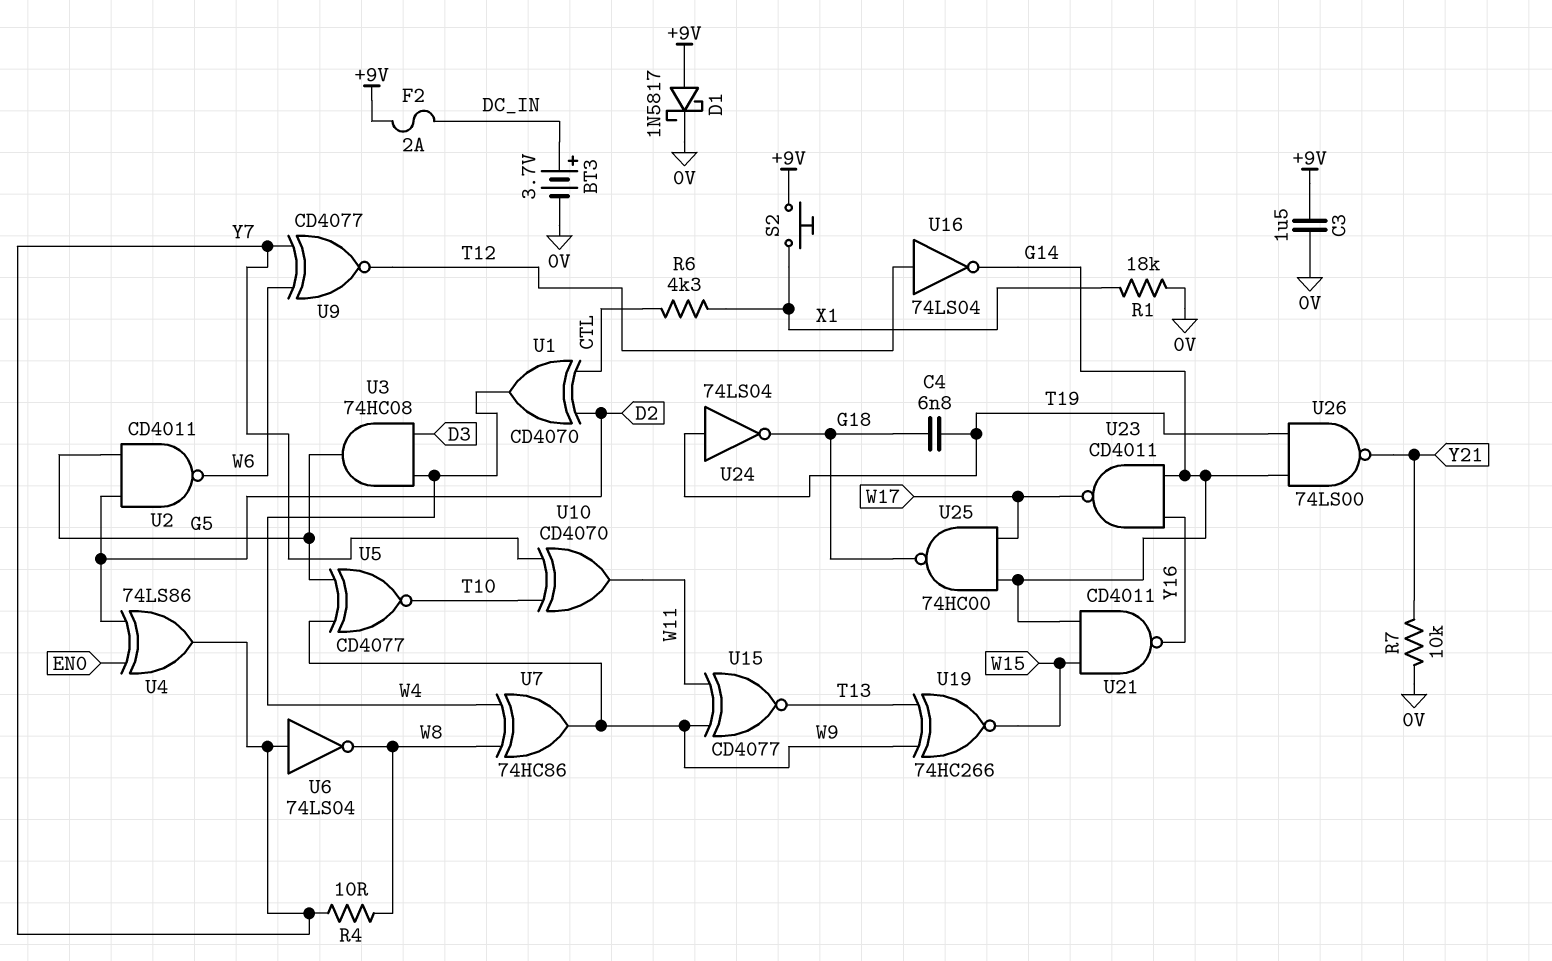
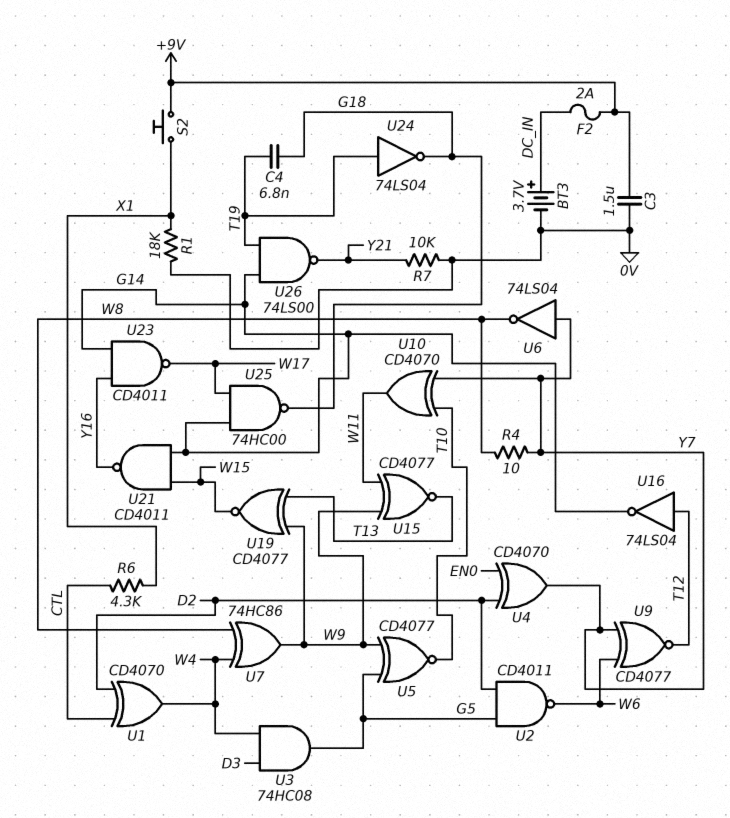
D1: schottky 1N5817 (A +9V, K 0V) -> none
U4: XOR 74LS86 (in D2, in EN0, out Y7) -> XOR CD4070 (in D2, in EN0, out Y7)
U19: XNOR 74HC266 (in T13, in W9, out W15) -> XNOR CD4077 (in T13, in W9, out W15)

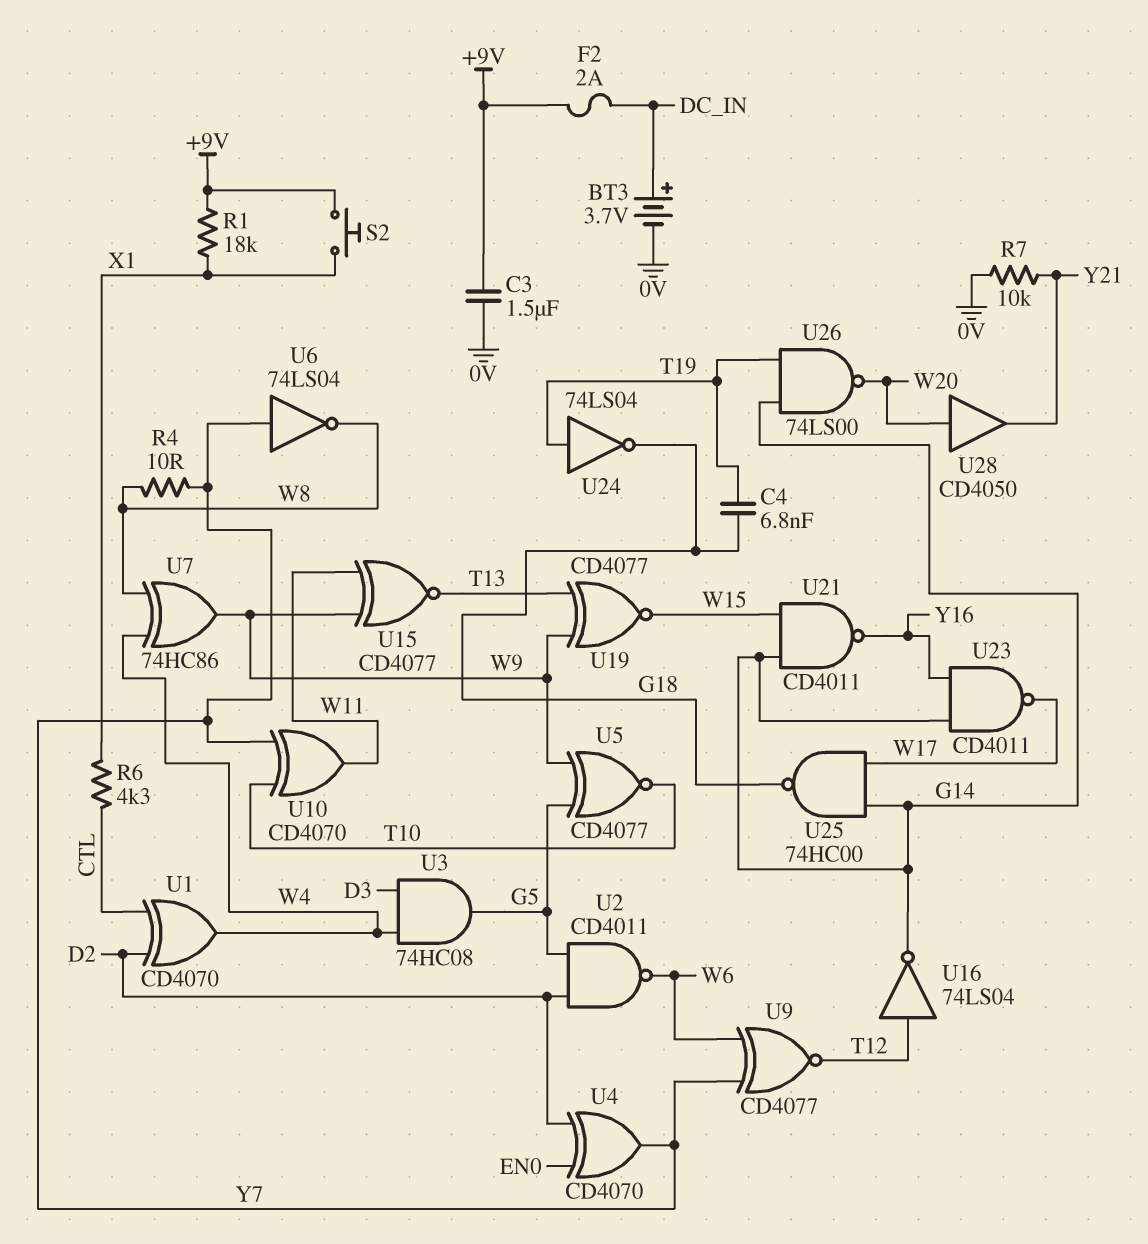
R1: 18k (0V, X1) -> 18k (+9V, X1)
U26: NAND 74LS00 (in G14, in T19, out Y21) -> NAND 74LS00 (in G14, in T19, out W20)
U28: none -> buffer CD4050 (in W20, out Y21)

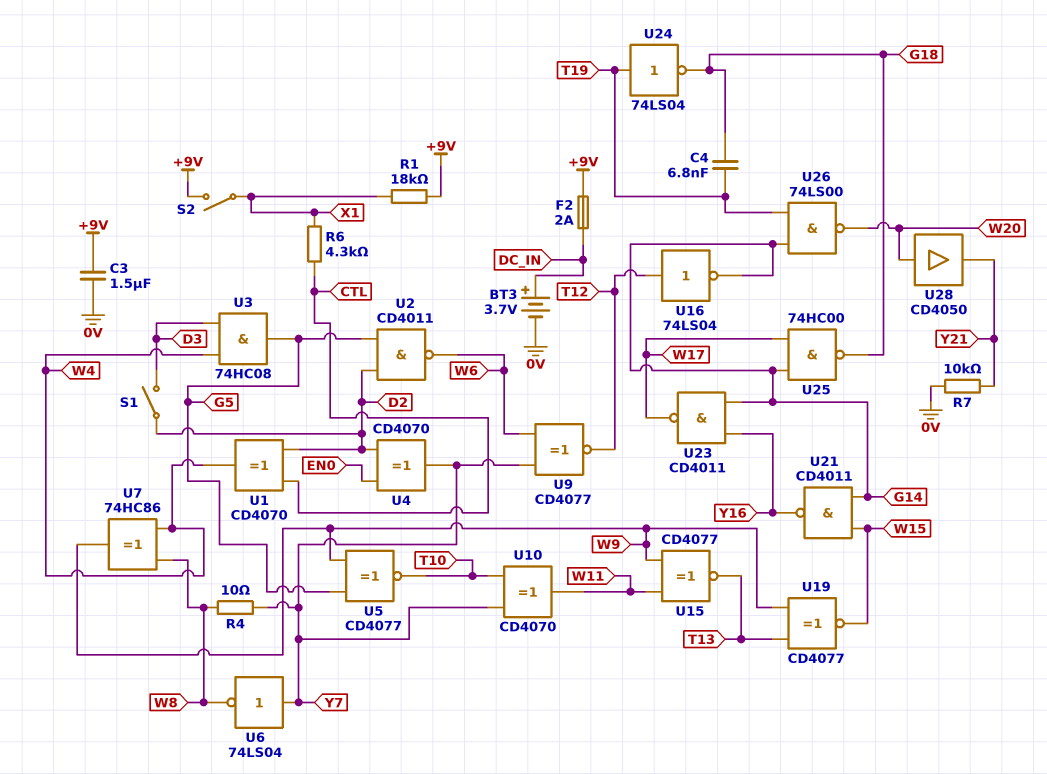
S1: none -> switch (D2, D3)
S2: button (+9V, X1) -> switch (+9V, X1)

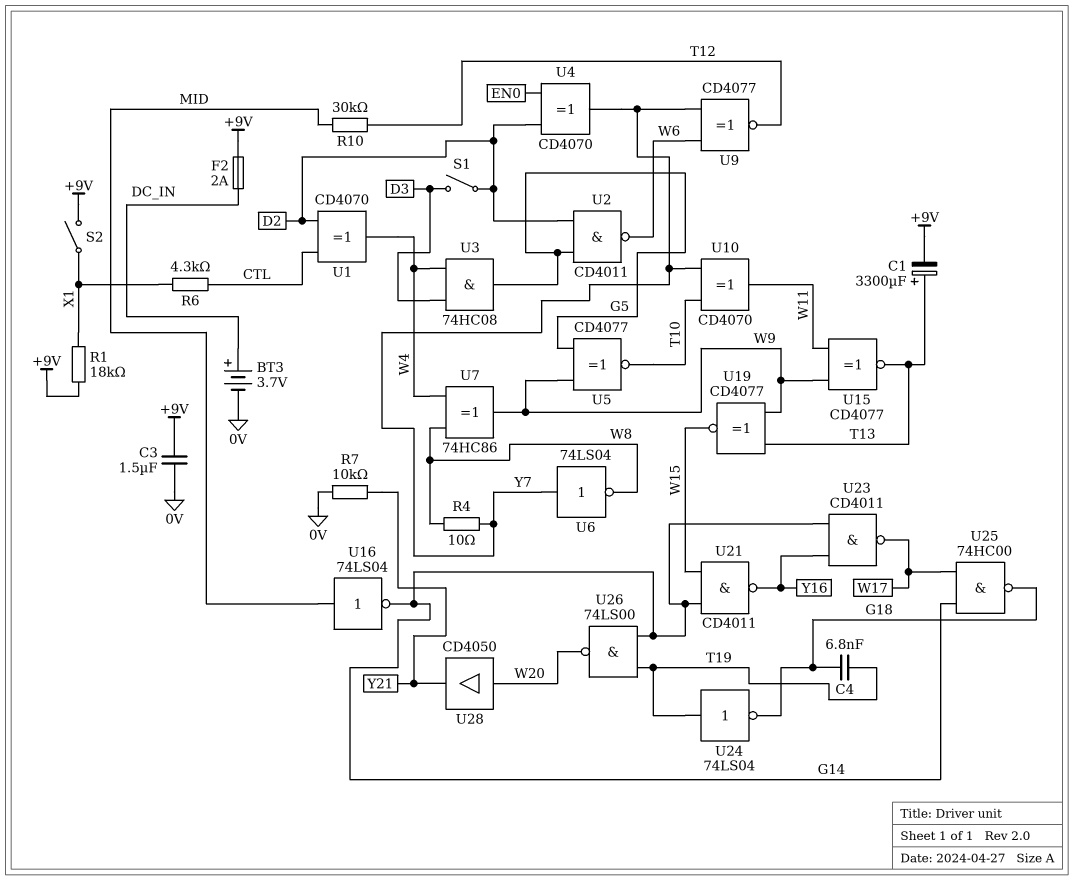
C1: none -> 3300uF (plus T13, minus +9V)
R10: none -> 30k (MID, T12)
U16: NOT 74LS04 (in T12, out G14) -> NOT 74LS04 (in MID, out G14)

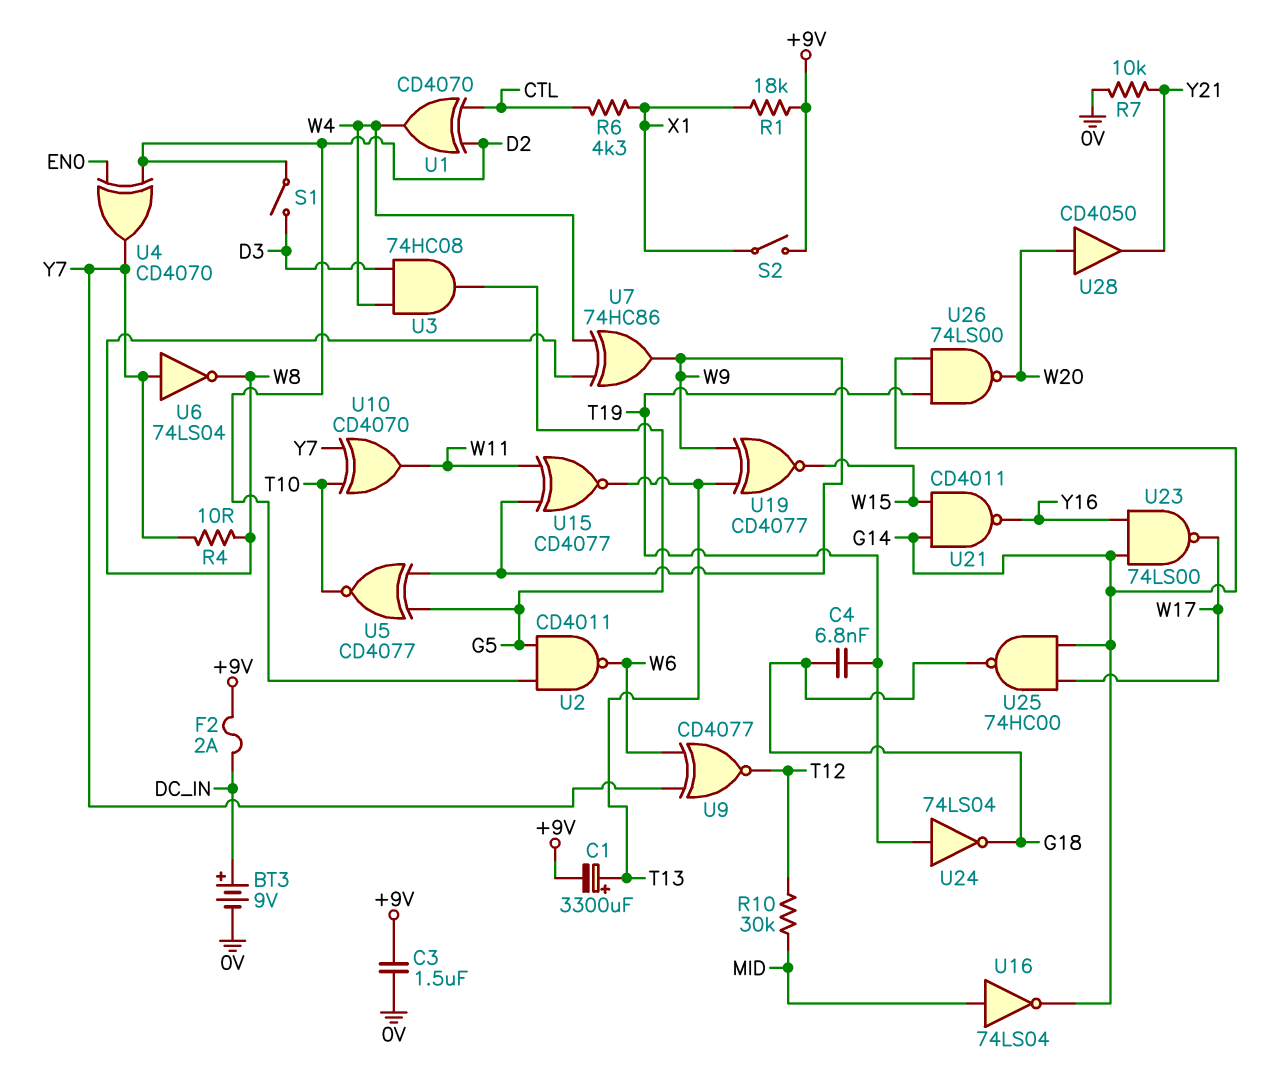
BT3: 3.7V (plus DC_IN, minus 0V) -> 9V (plus DC_IN, minus 0V)
U23: NAND CD4011 (in G14, in Y16, out W17) -> NAND 74LS00 (in G14, in Y16, out W17)

